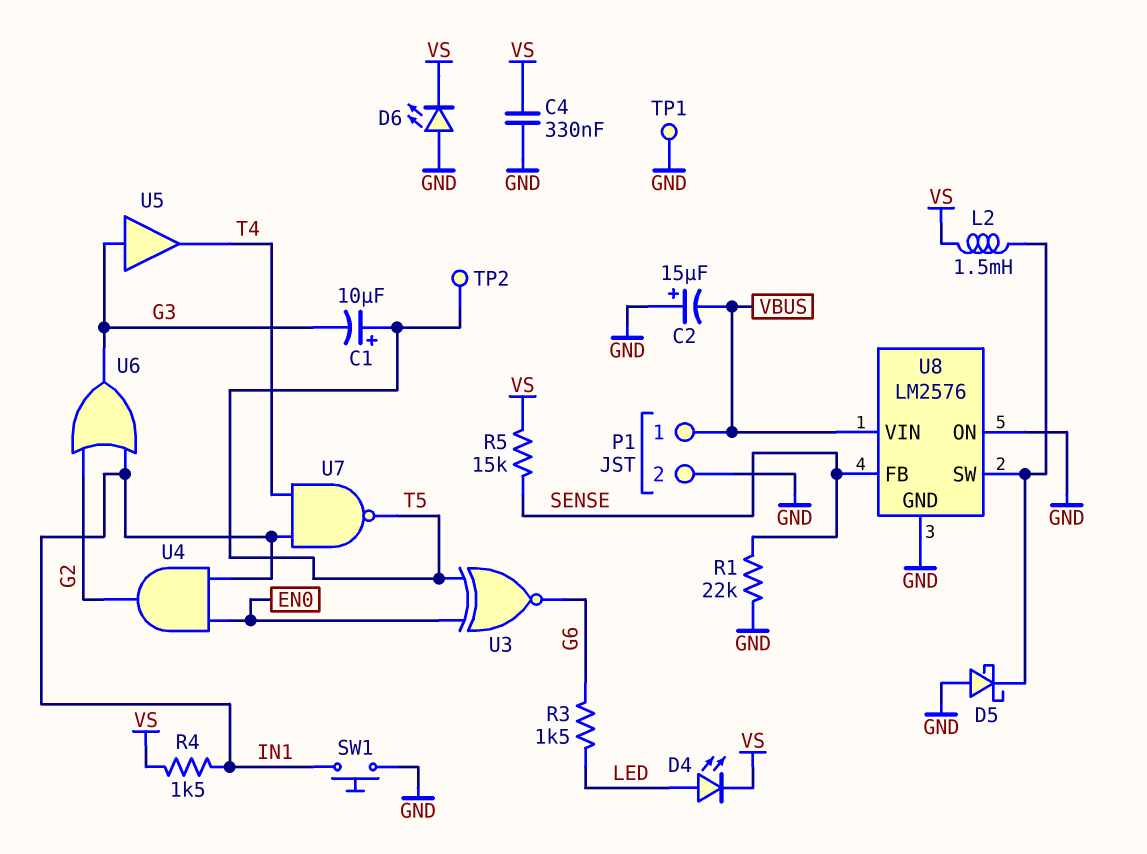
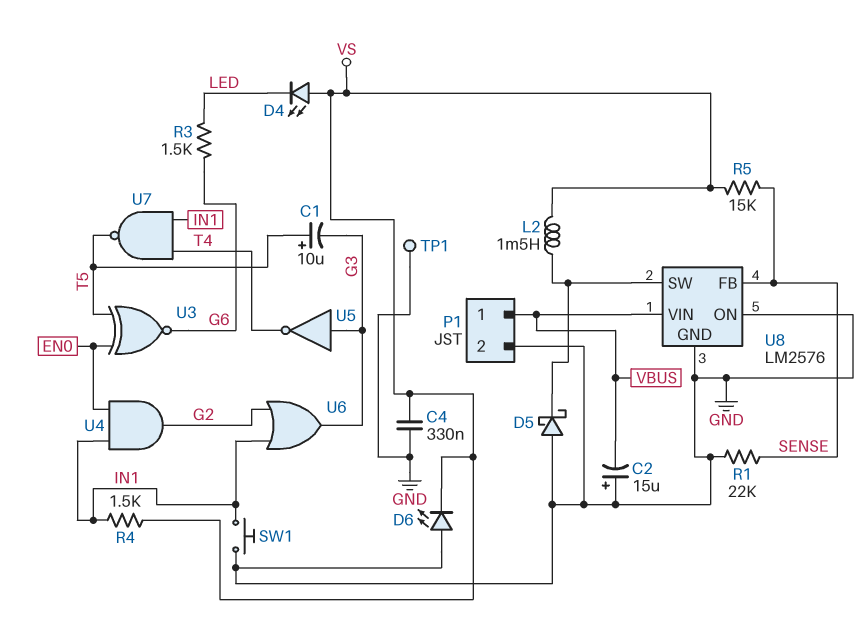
D4: LED (A LED, K VS) -> LED (A VS, K LED)
TP2: test point (T5) -> none
U5: buffer (in G3, out T4) -> NOT (in G3, out T4)

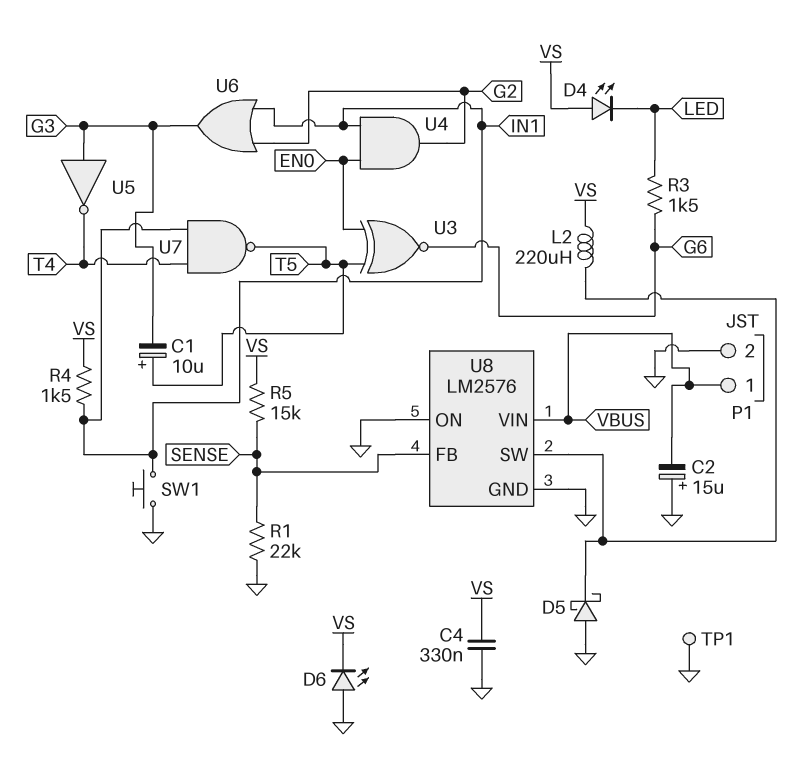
L2: 1.5mH (U8/SW, VS) -> 220uH (U8/SW, VS)

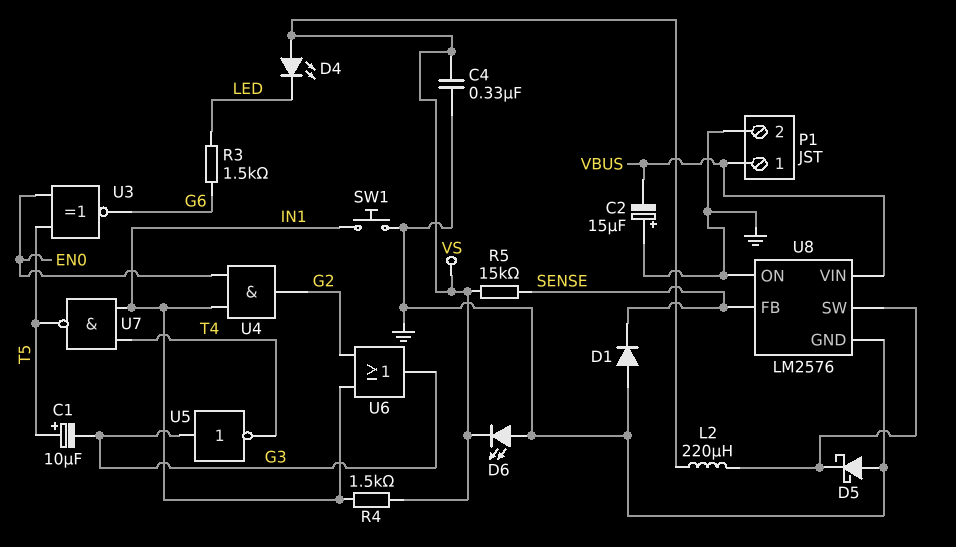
D1: none -> diode (A GND, K SENSE)
R1: 22k (GND, SENSE) -> none
TP1: test point (GND) -> none

